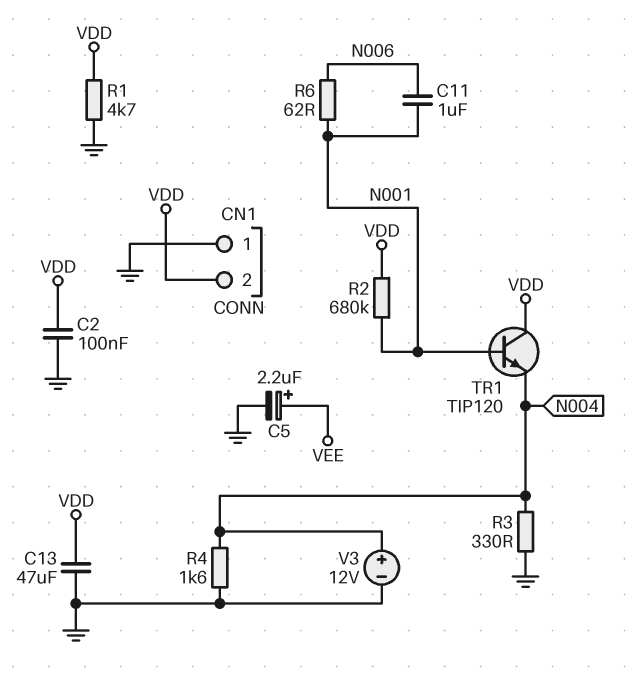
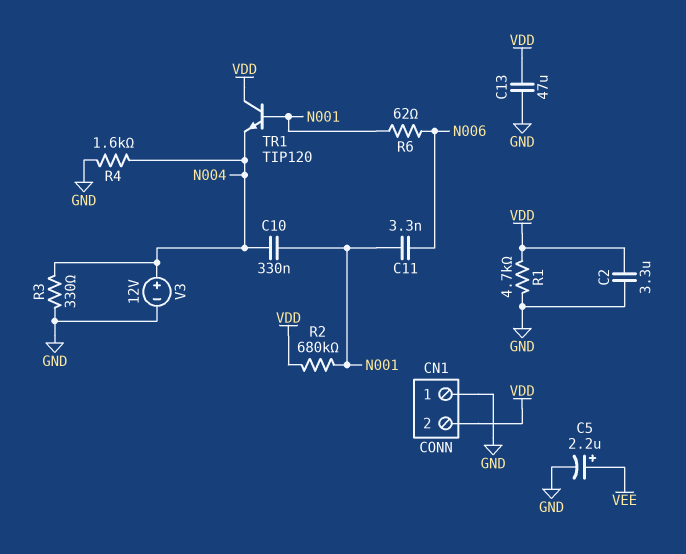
C2: 100nF (GND, VDD) -> 3.3uF (GND, VDD)
C10: none -> 330nF (N001, N004)
C11: 1uF (N001, N006) -> 3.3nF (N001, N006)

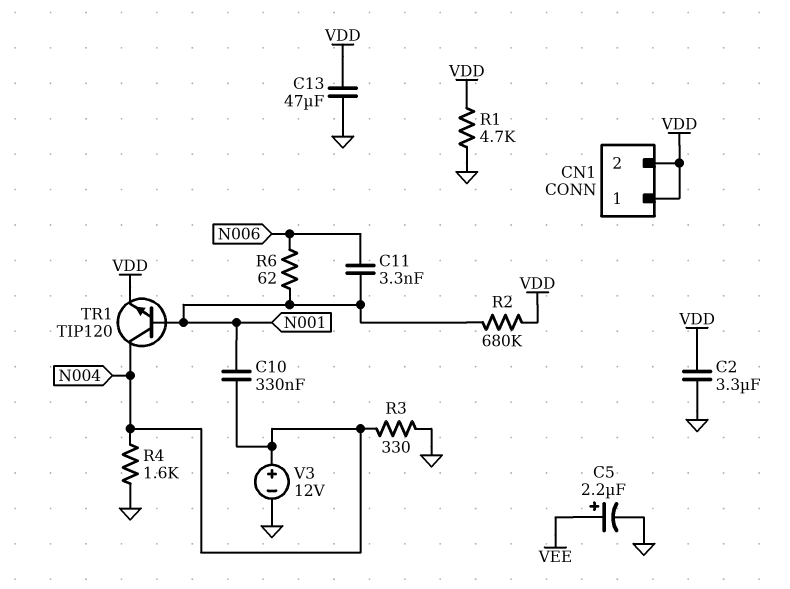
CN1 pin 1: GND -> VDD
TR1: NPN TIP120 (B N001, C VDD, E N004) -> NPN TIP120 (B N001, C N004, E VDD)

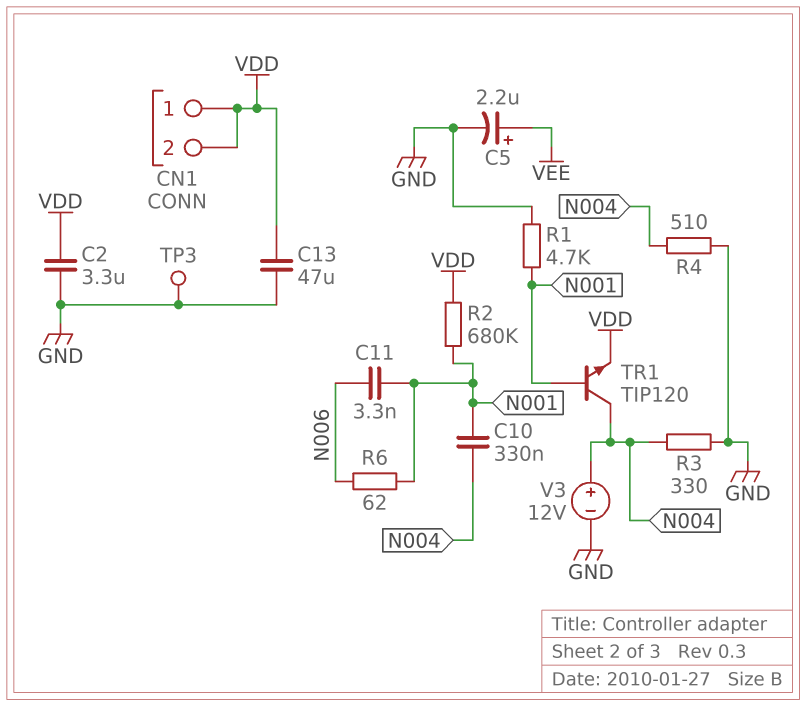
R1: 4.7k (GND, VDD) -> 4.7k (GND, N001)
R4: 1.6k (GND, N004) -> 510 (GND, N004)
TP3: none -> test point (GND)

